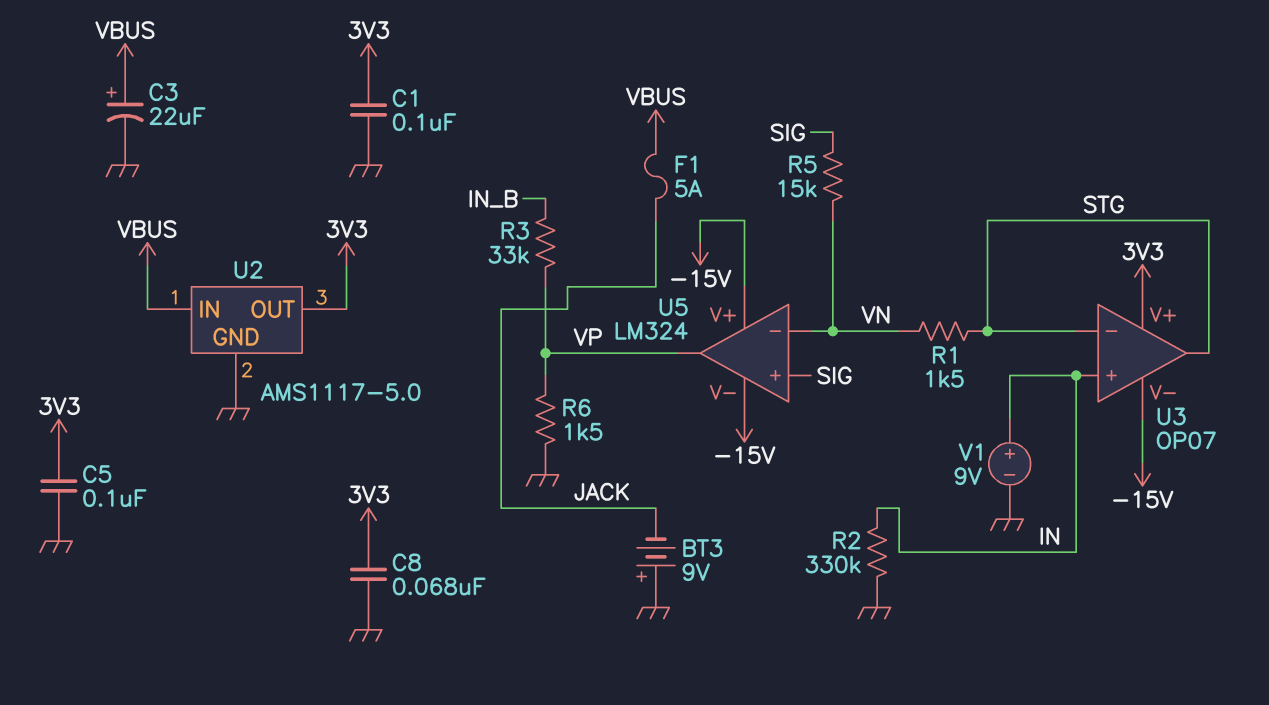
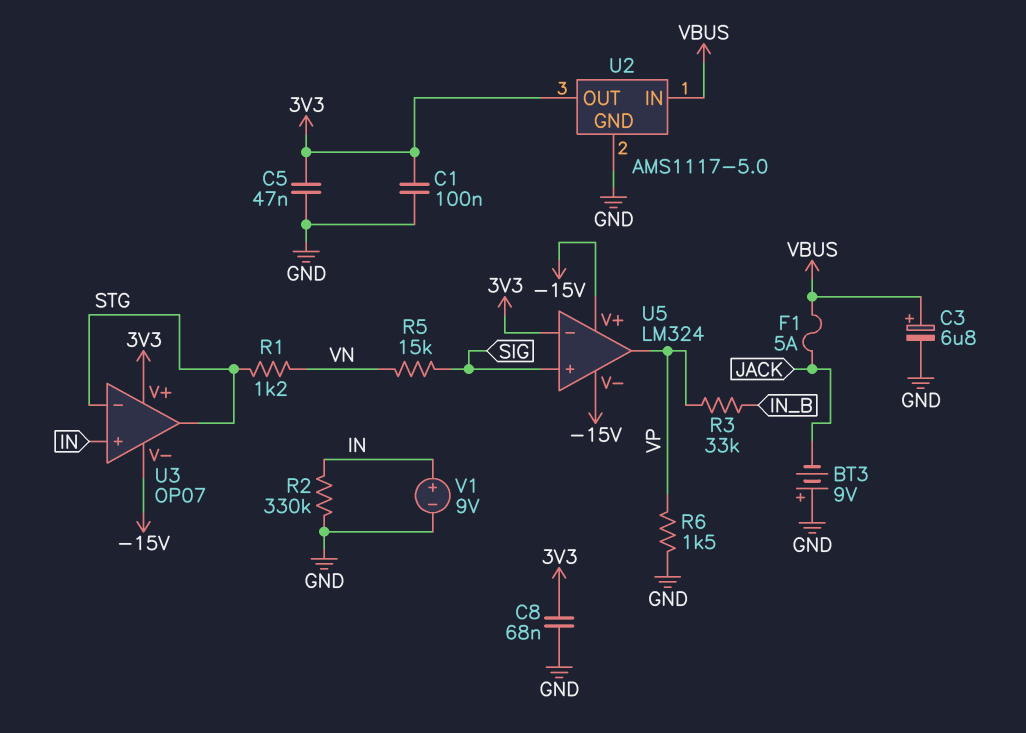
C3: 22uF (plus VBUS, minus GND) -> 6.8uF (plus VBUS, minus GND)
C5: 100nF (3V3, GND) -> 47nF (3V3, GND)
R1: 1.5k (STG, VN) -> 1.2k (STG, VN)
U5 pin in-: VN -> 3V3

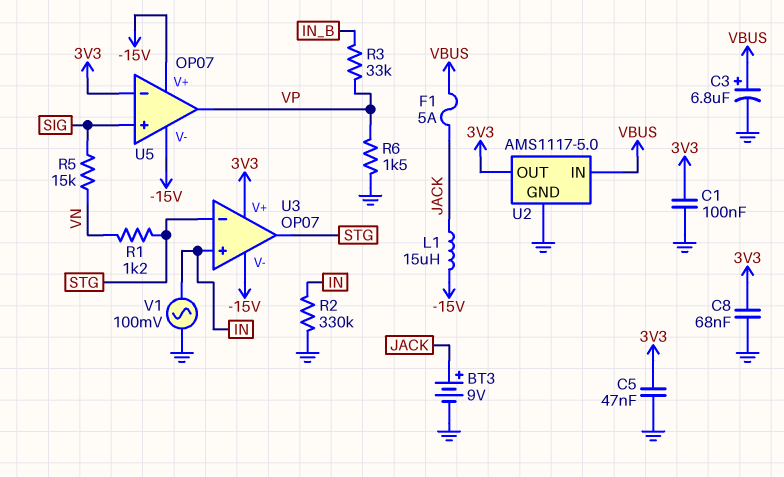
BT3: 9V (plus GND, minus JACK) -> 9V (plus JACK, minus GND)
L1: none -> 15uH (-15V, JACK)
U5: LM324 -> OP07
V1: 9V (plus IN, minus GND) -> AC 100mV (GND, IN)

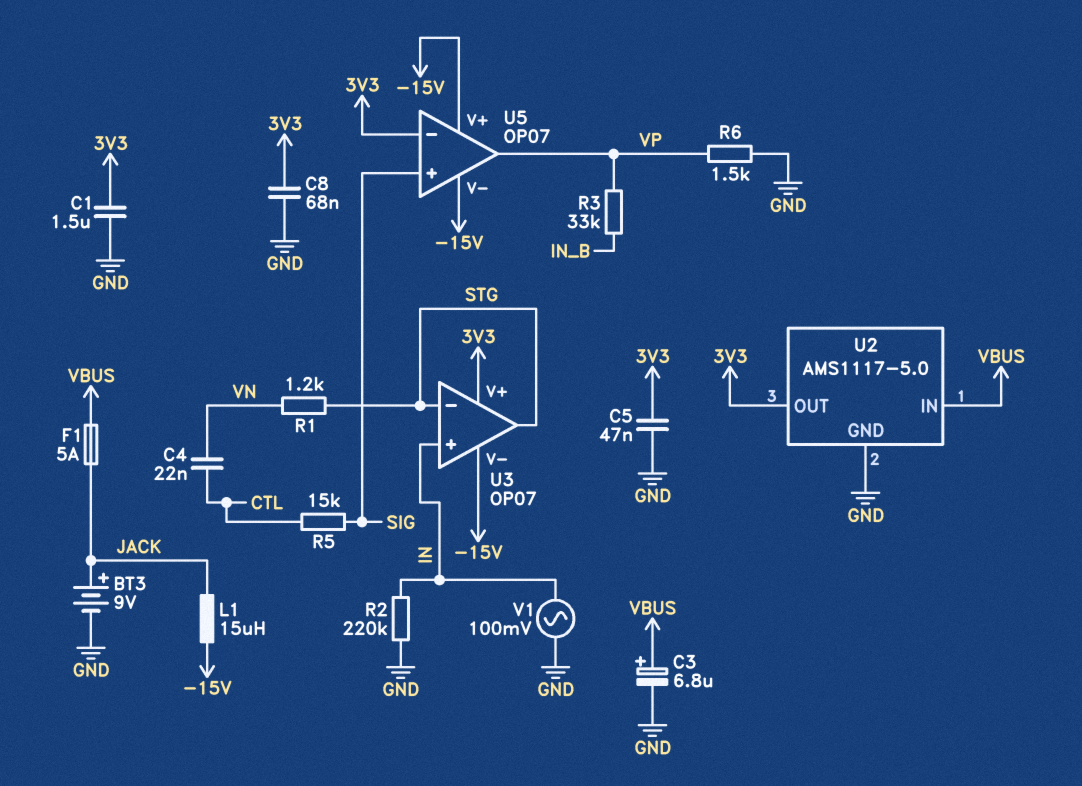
C1: 100nF (3V3, GND) -> 1.5uF (3V3, GND)
C4: none -> 22nF (CTL, VN)
R2: 330k (GND, IN) -> 220k (GND, IN)
R5: 15k (SIG, VN) -> 15k (CTL, SIG)

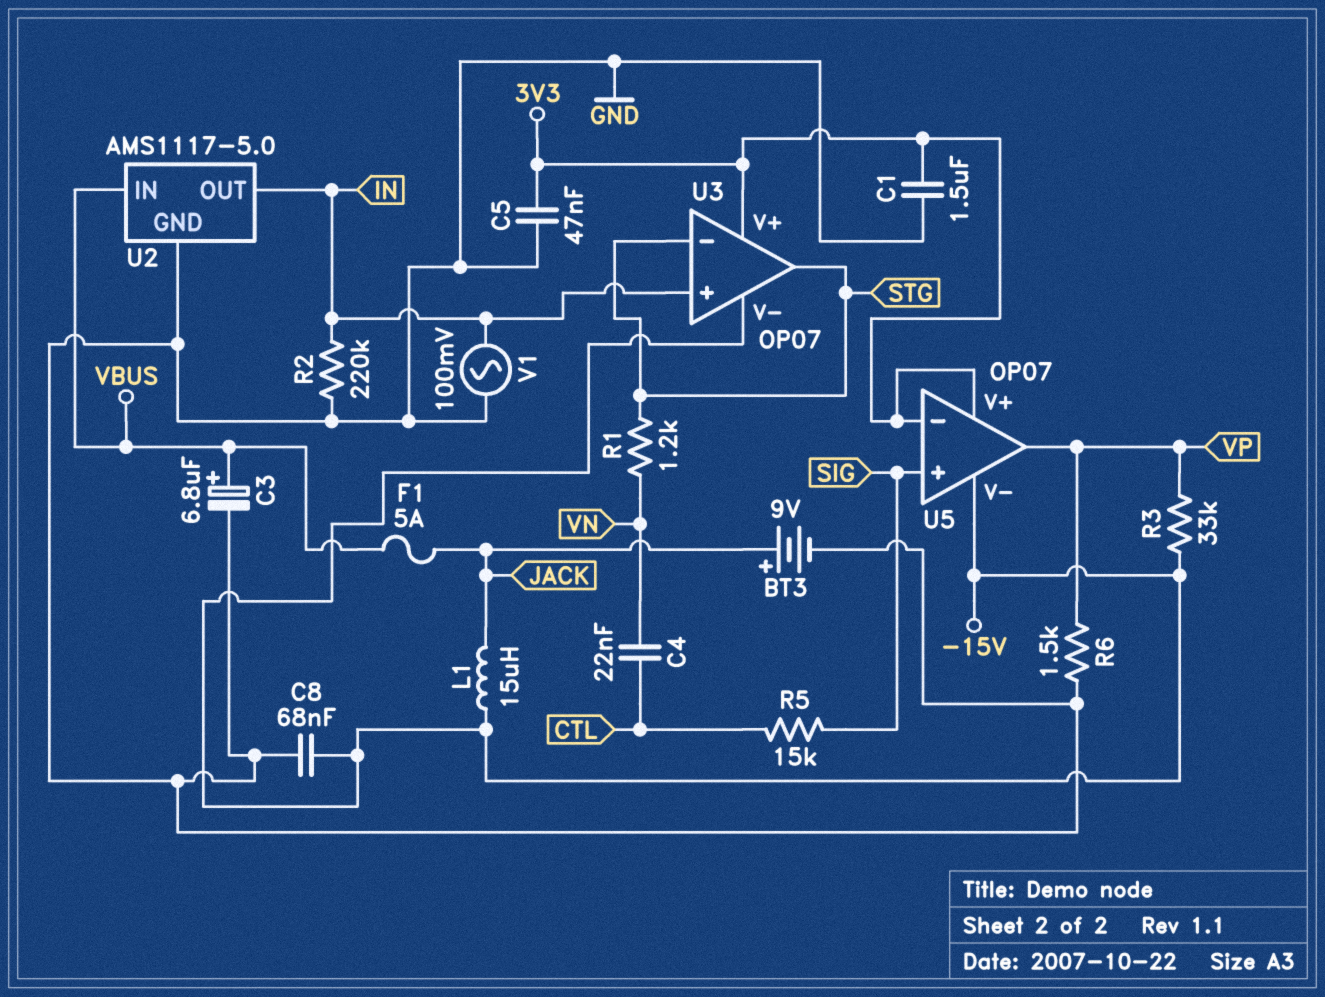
C8: 68nF (3V3, GND) -> 68nF (-15V, GND)
R3: 33k (IN_B, VP) -> 33k (-15V, VP)
U2 pin OUT: 3V3 -> IN
U5 pin V+: -15V -> 3V3

